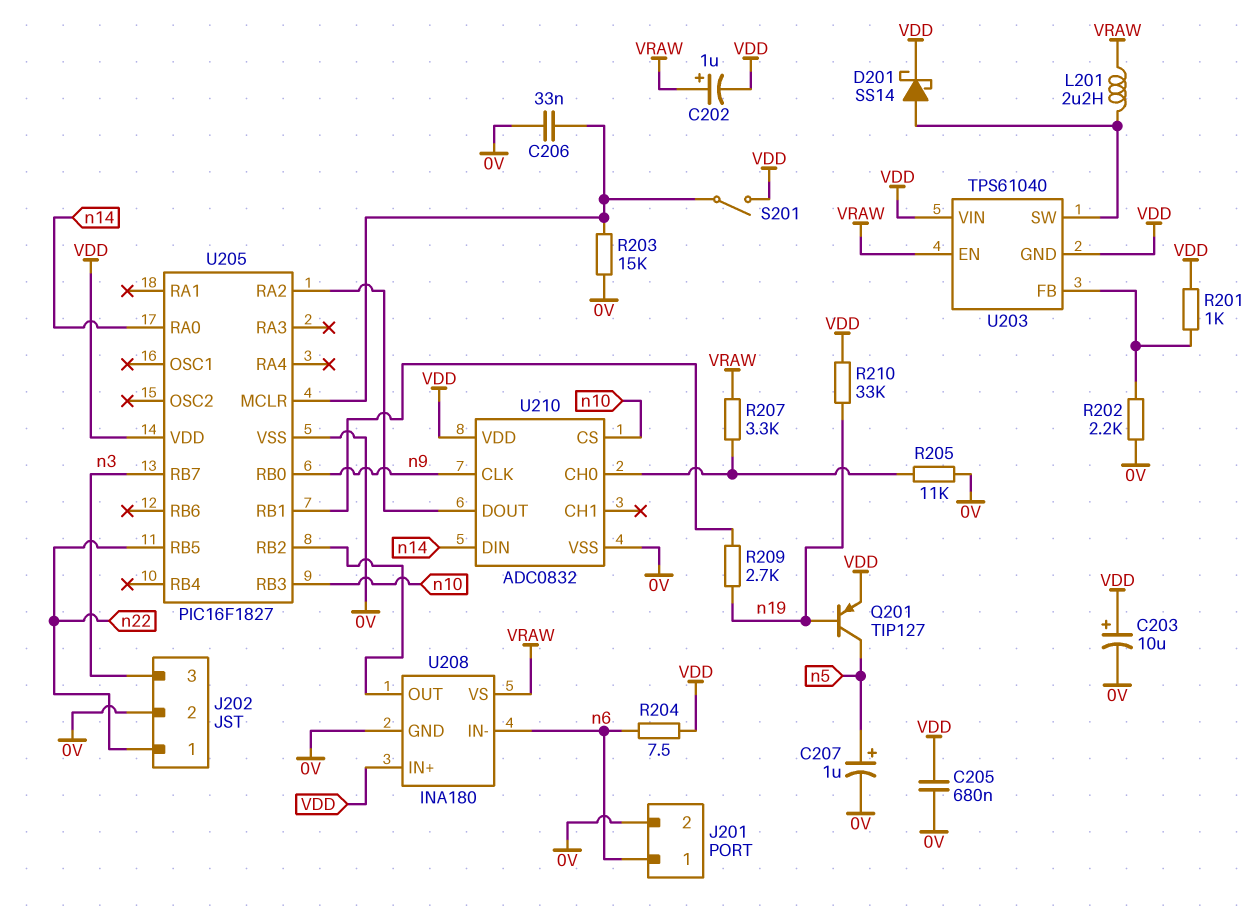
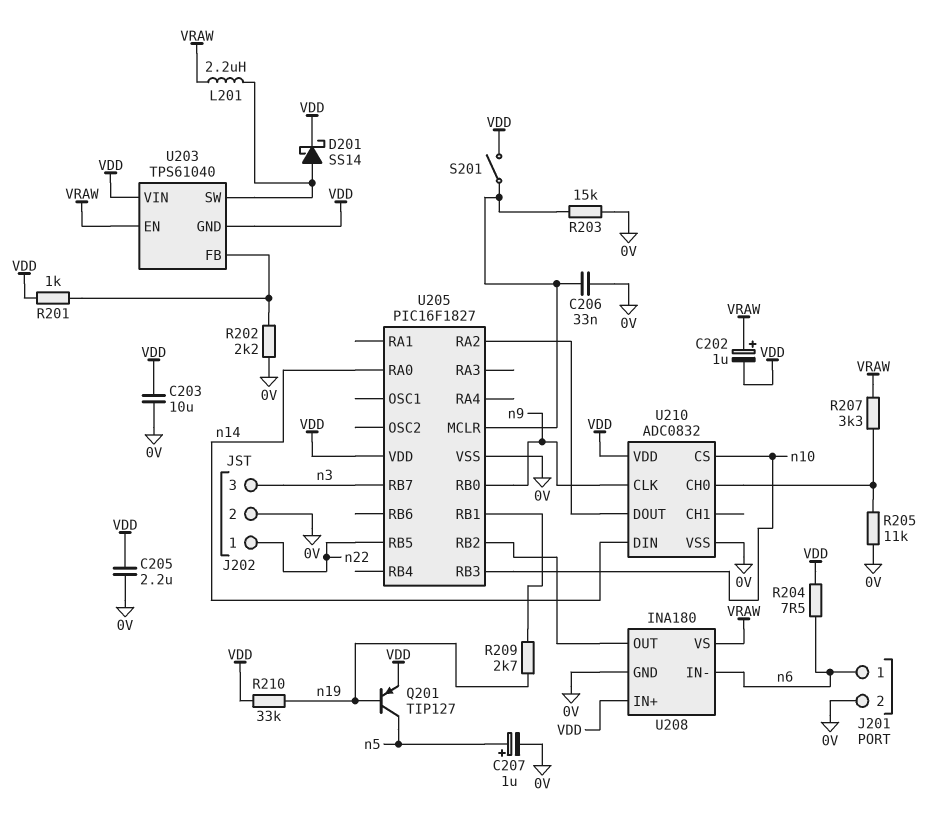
C203: 10uF (plus VDD, minus 0V) -> 10uF (0V, VDD)
C205: 680nF (0V, VDD) -> 2.2uF (0V, VDD)

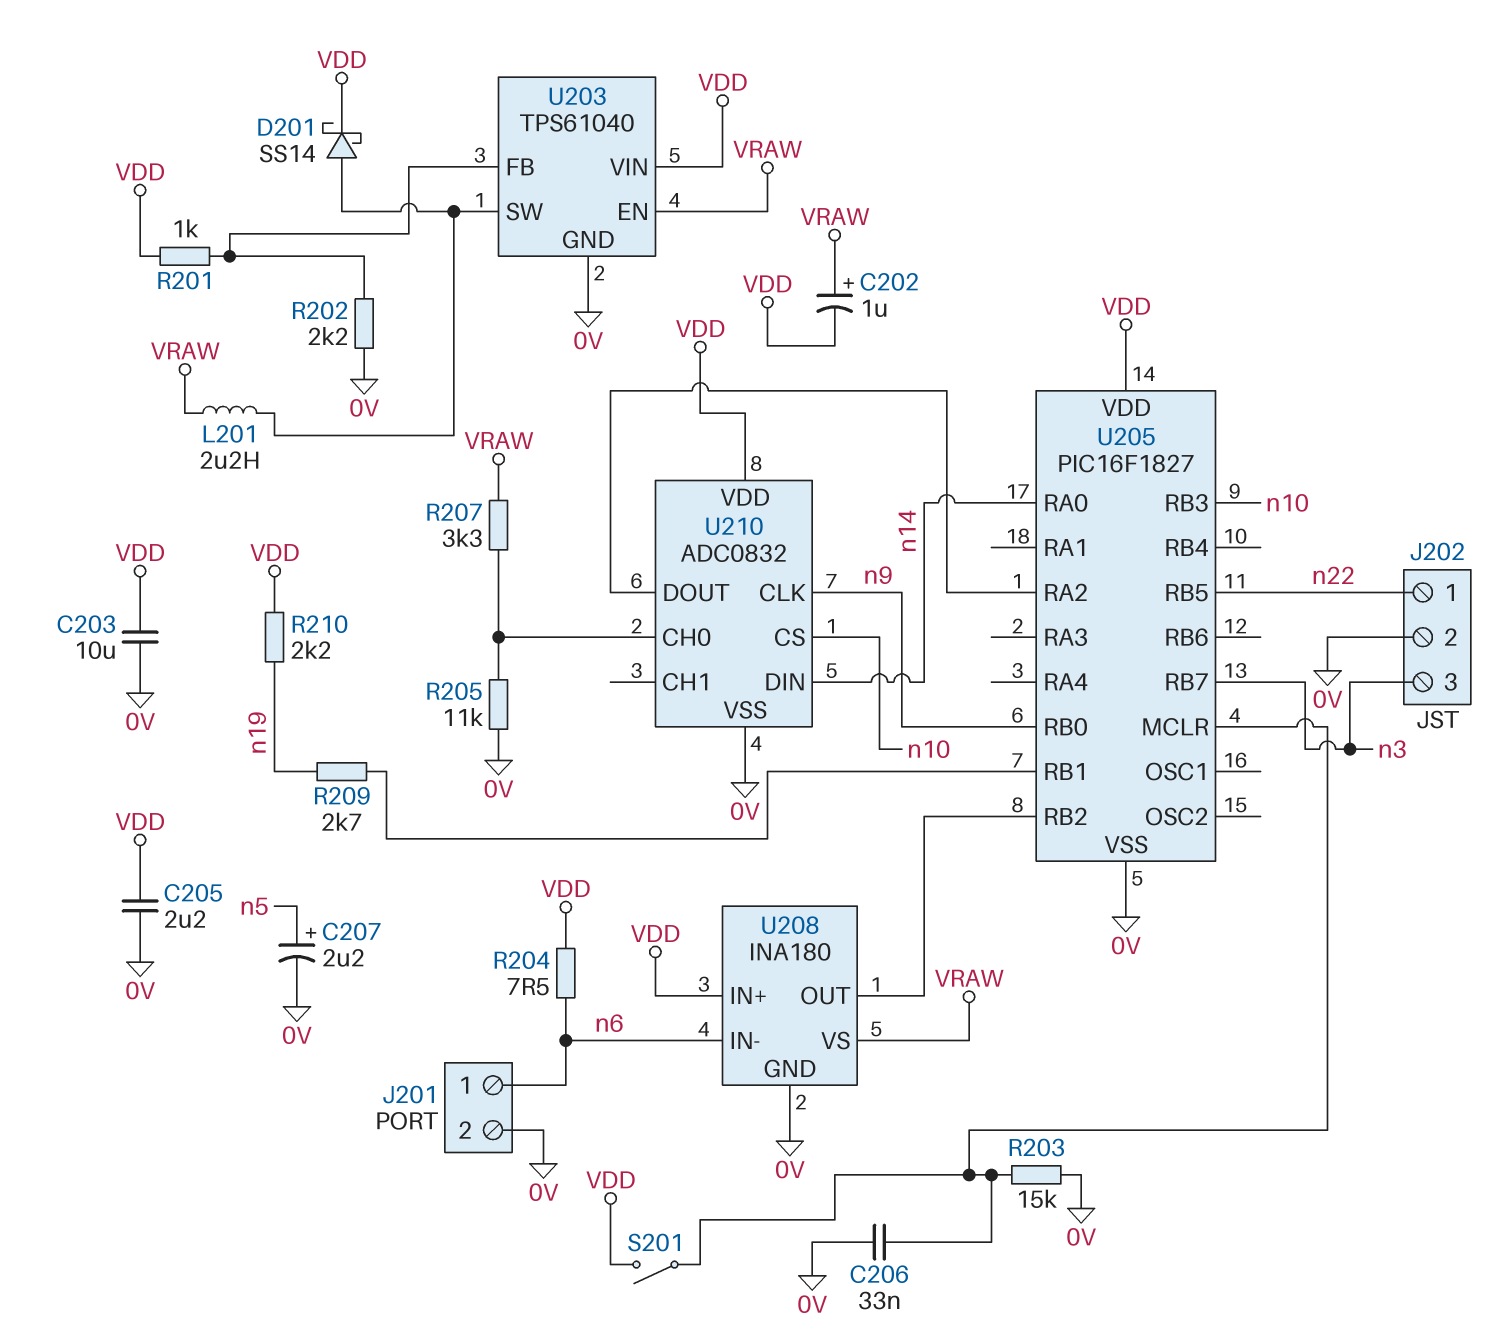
C207: 1uF (plus n5, minus 0V) -> 2.2uF (plus n5, minus 0V)
Q201: PNP TIP127 (B n19, C n5, E VDD) -> none
R210: 33k (VDD, n19) -> 2.2k (VDD, n19)
U203 pin GND: VDD -> 0V

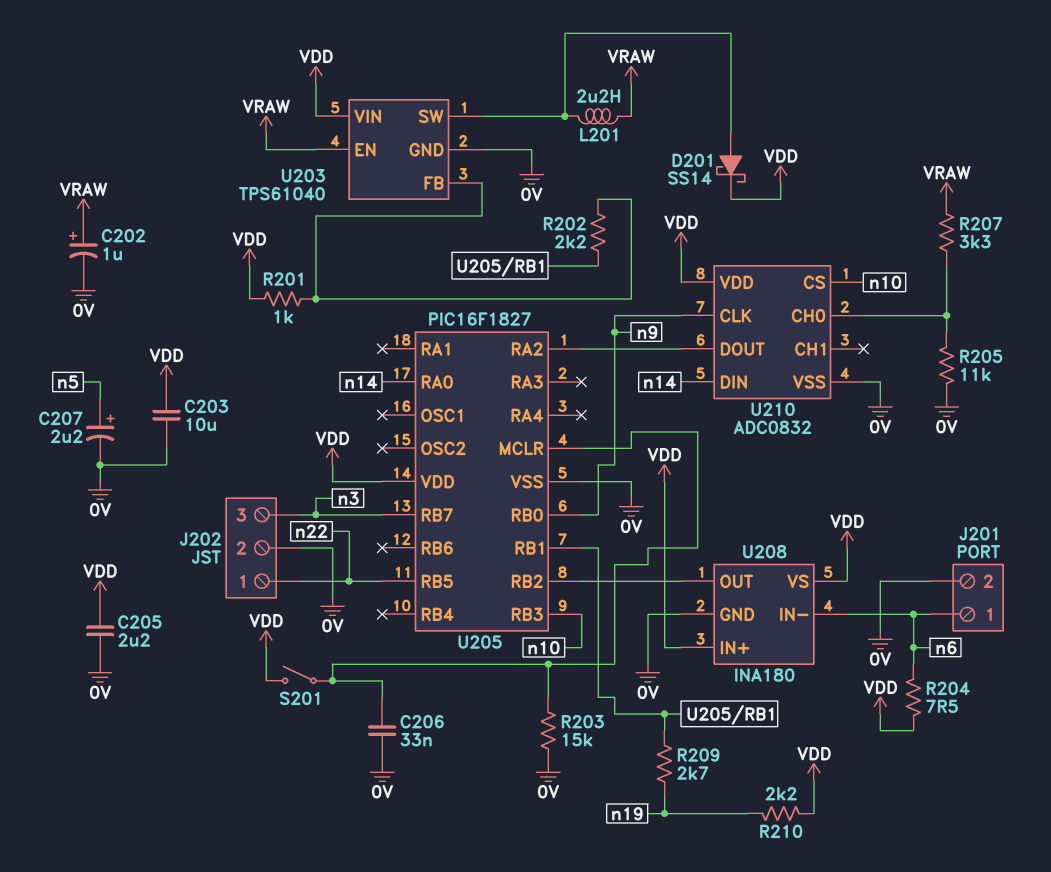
C202: 1uF (plus VRAW, minus VDD) -> 1uF (plus VRAW, minus 0V)
R202: 2.2k (0V, U203/FB) -> 2.2k (U203/FB, U205/RB1)
U208 pin VS: VRAW -> VDD

